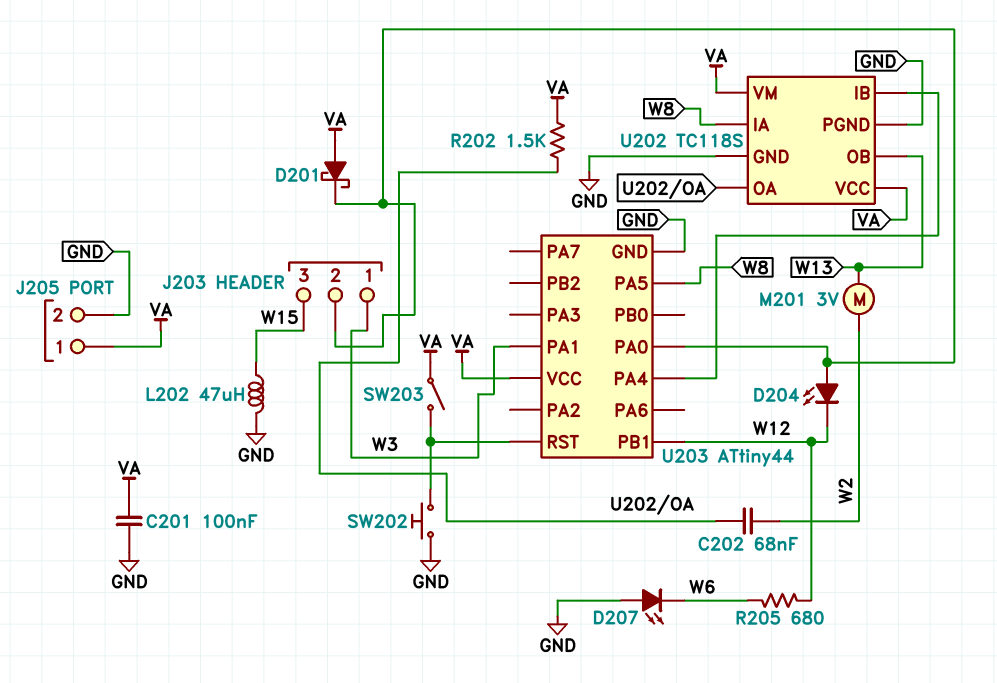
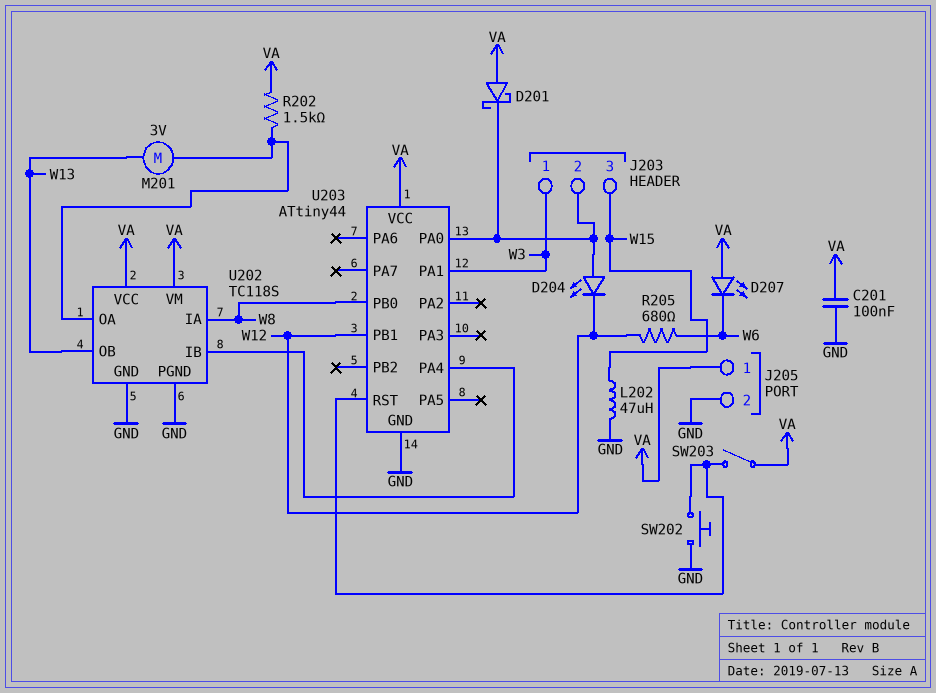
C202: 68nF (U202/OA, W2) -> none
D207: LED (A GND, K W6) -> LED (A VA, K W6)
M201: motor 3V (W2, W13) -> motor 3V (U202/OA, W13)
U203 pin PA5: W8 -> none
U203 pin PB0: none -> W8

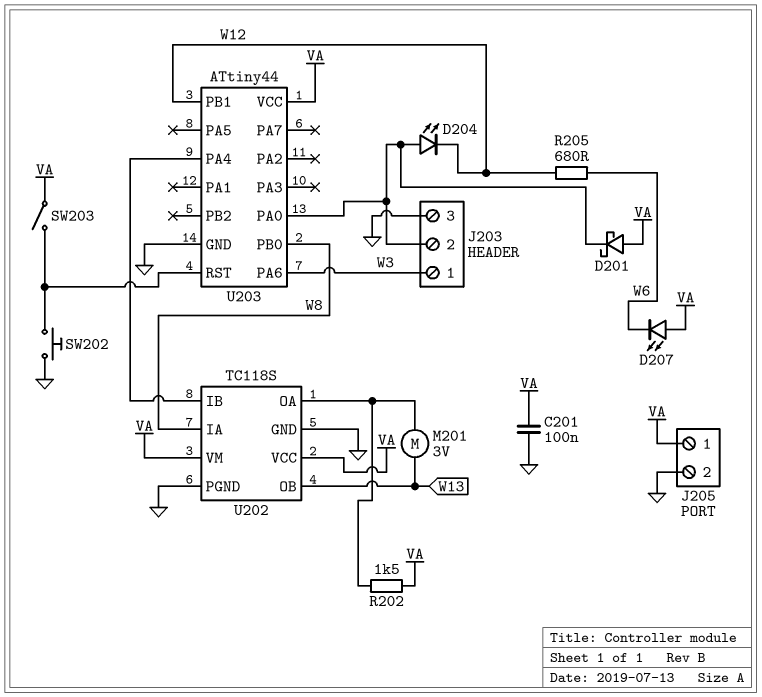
J203 pin 3: W15 -> GND
L202: 47uH (GND, W15) -> none
U203 pin PA1: W3 -> none
U203 pin PA6: none -> W3

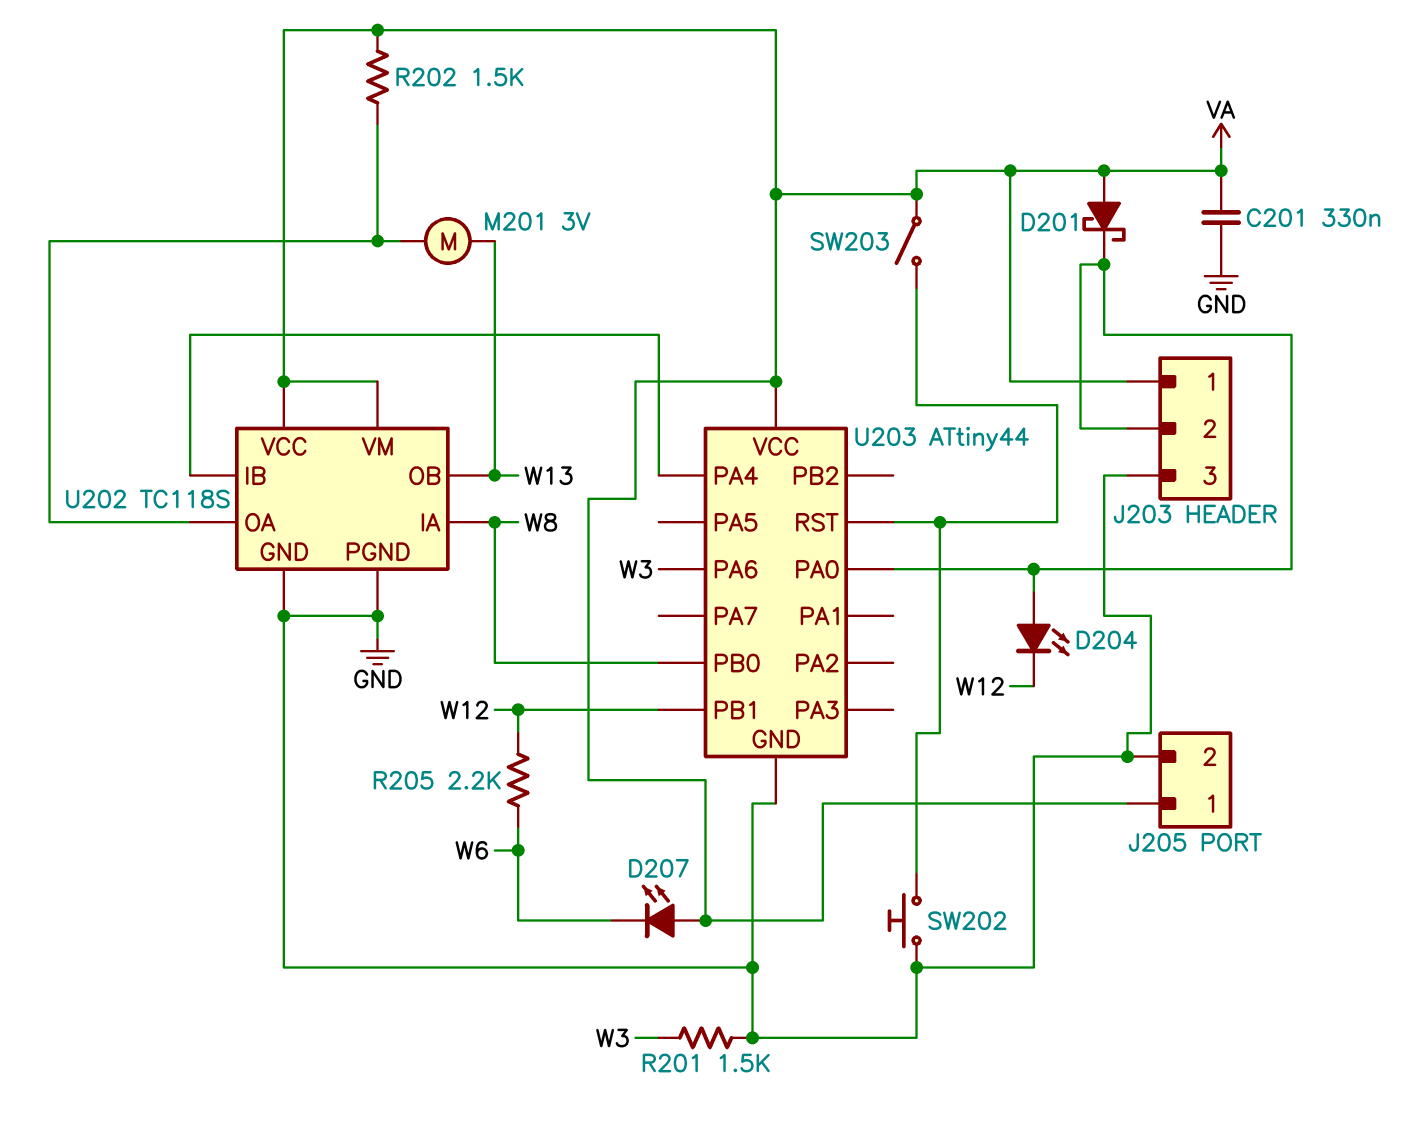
C201: 100nF (GND, VA) -> 330nF (GND, VA)
J203 pin 1: W3 -> VA
R201: none -> 1.5k (GND, W3)
R205: 680 (W6, W12) -> 2.2k (W6, W12)

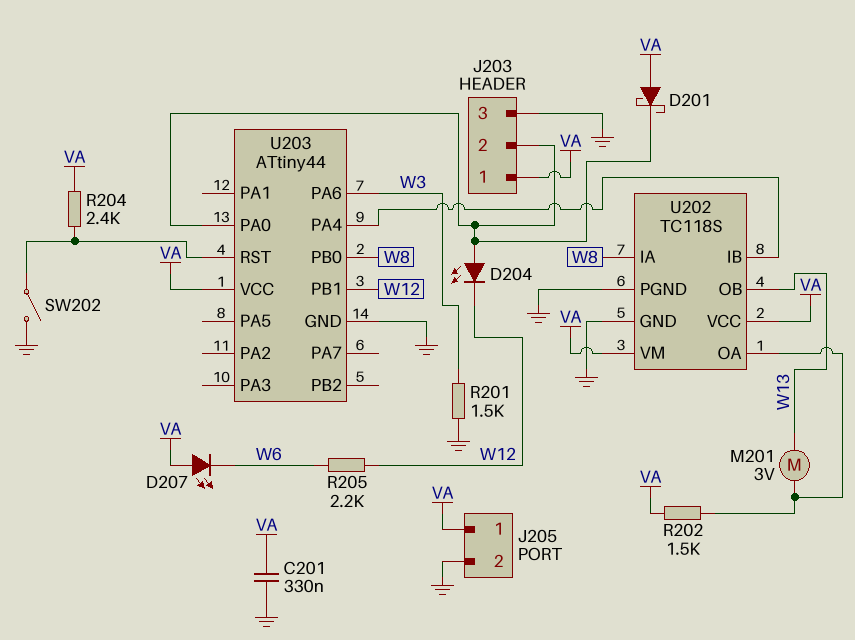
R204: none -> 2.4k (U203/RST, VA)
SW202: button (GND, U203/RST) -> switch (GND, U203/RST)
SW203: switch (U203/RST, VA) -> none

